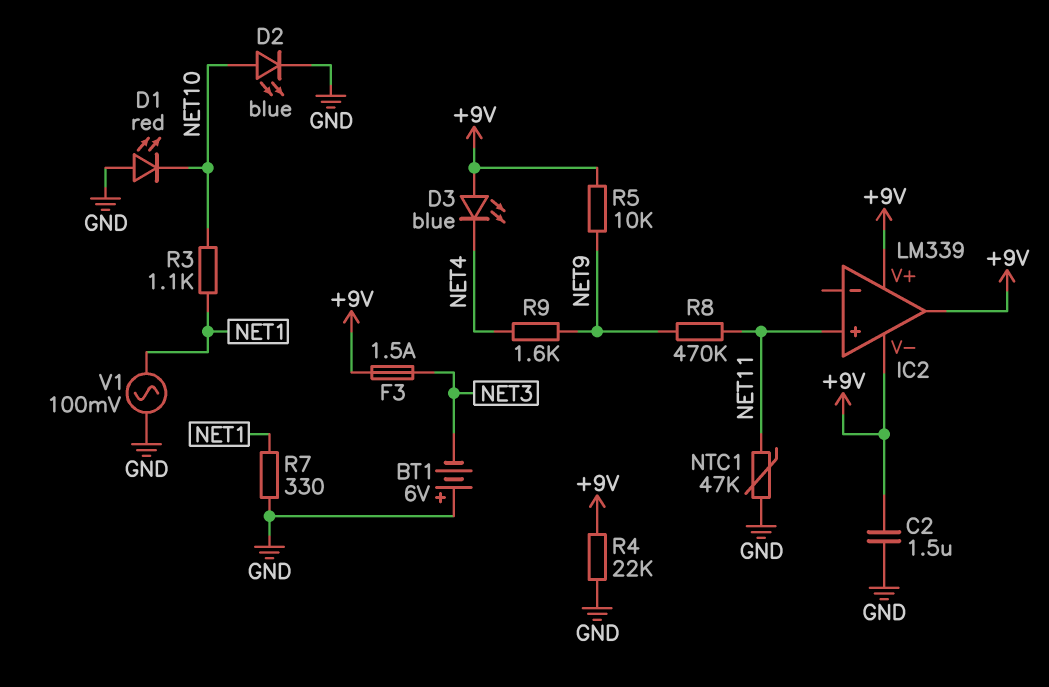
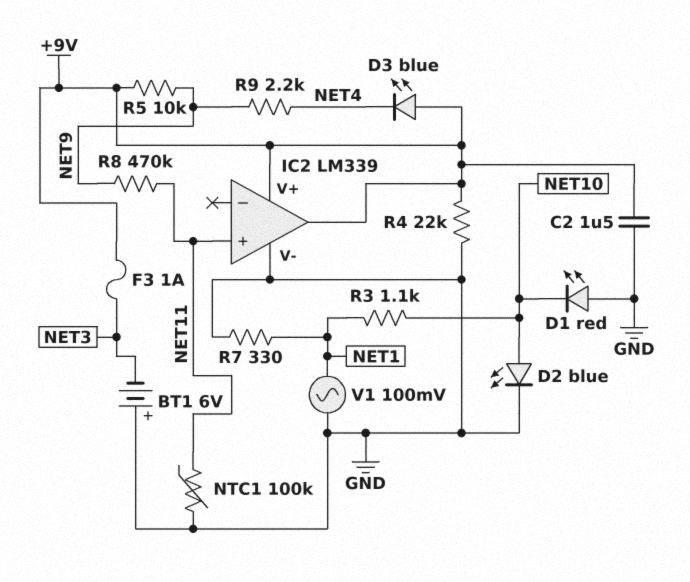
F3: 1.5A (+9V, NET3) -> 1A (+9V, NET3)
IC2 pin V-: +9V -> GND
NTC1: 47k (GND, NET11) -> 100k (GND, NET11)
R9: 1.6k (NET4, NET9) -> 2.2k (NET4, NET9)

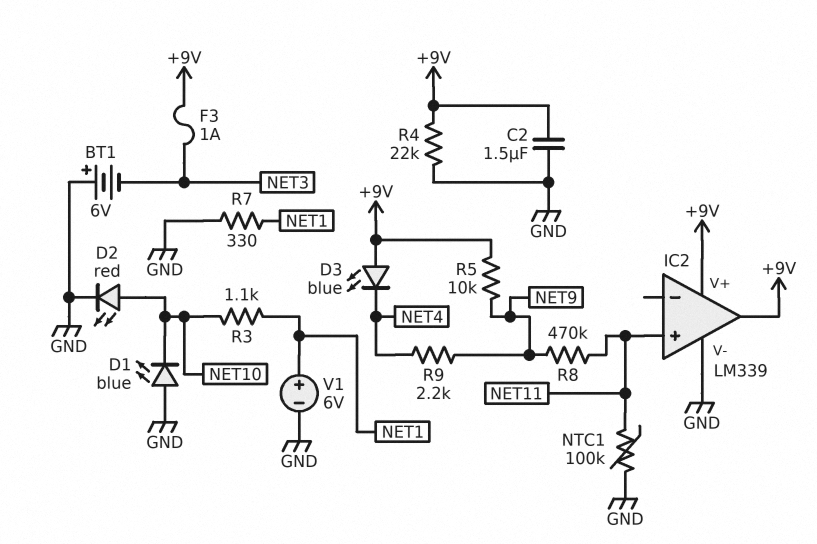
D1: LED red (A GND, K NET10) -> LED blue (A GND, K NET10)
D2: LED blue (A NET10, K GND) -> LED red (A NET10, K GND)
V1: AC 100mV (GND, NET1) -> 6V (plus NET1, minus GND)

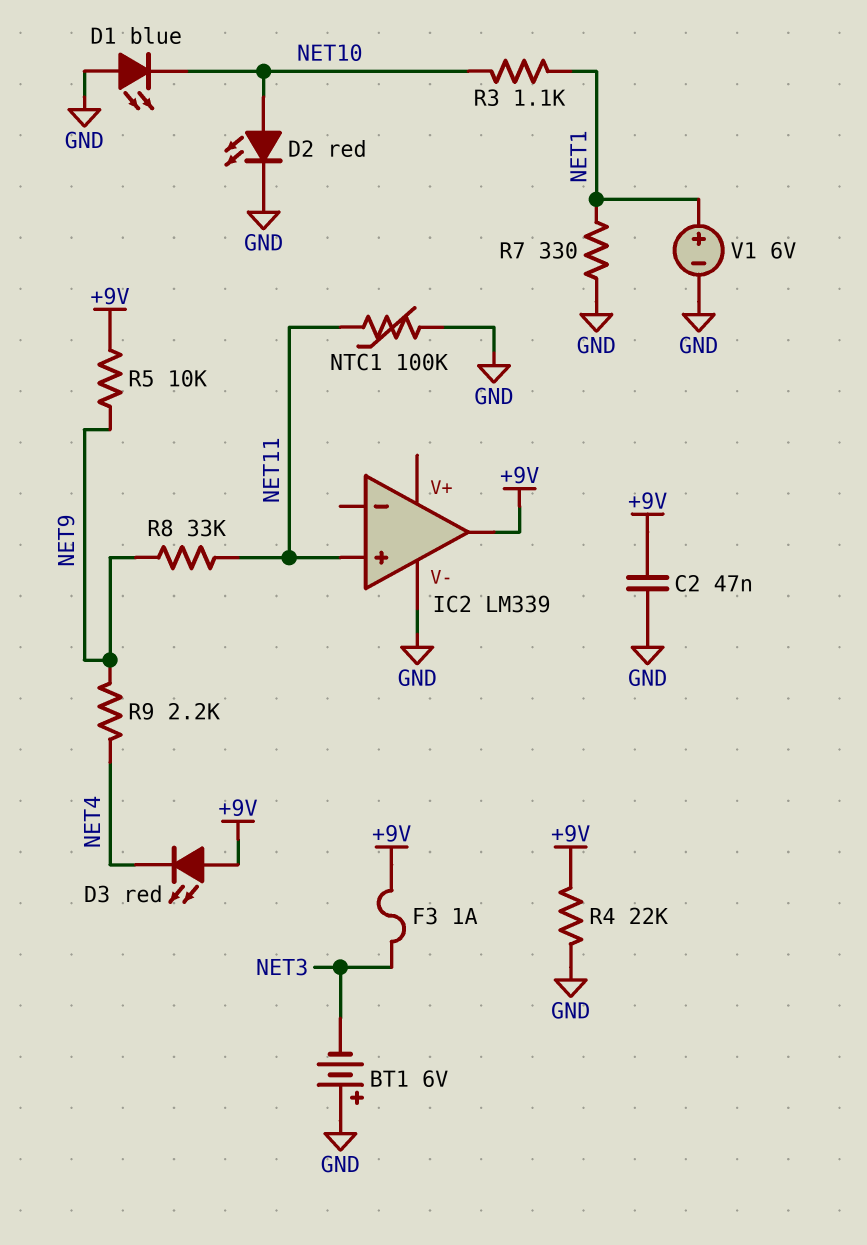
C2: 1.5uF (+9V, GND) -> 47nF (+9V, GND)
D3: LED blue (A +9V, K NET4) -> LED red (A +9V, K NET4)
IC2 pin V+: +9V -> none
R8: 470k (NET9, NET11) -> 33k (NET9, NET11)

